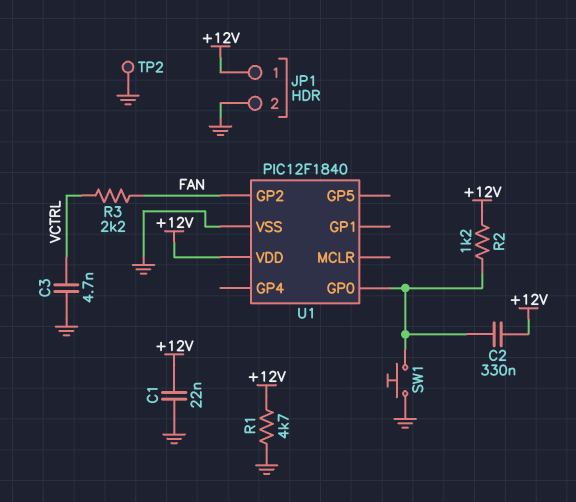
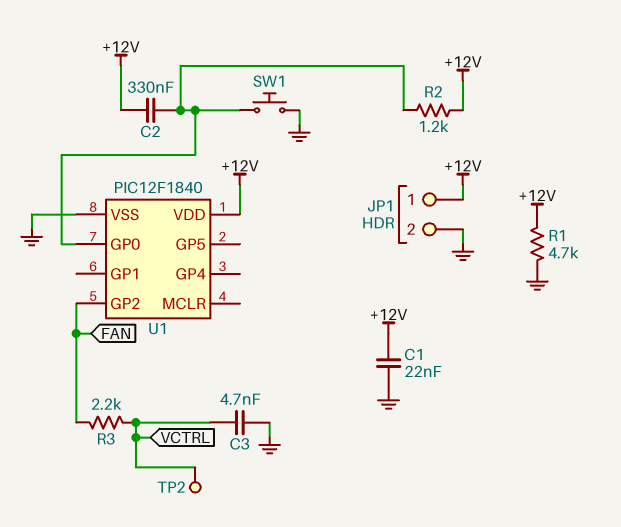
TP2: test point (GND) -> test point (VCTRL)

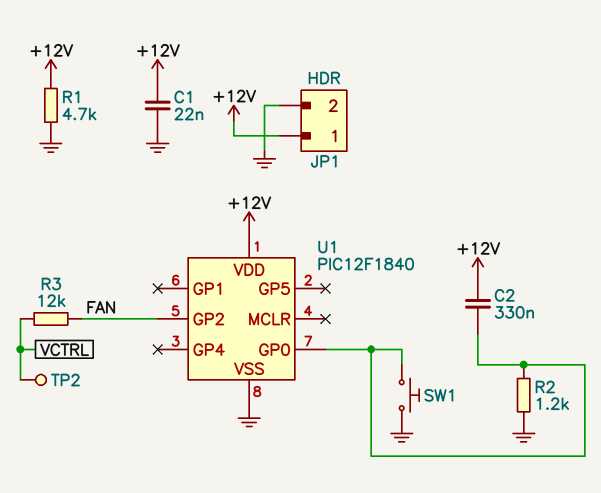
C3: 4.7nF (GND, VCTRL) -> none
R2: 1.2k (+12V, U1/GP0) -> 1.2k (GND, U1/GP0)
R3: 2.2k (FAN, VCTRL) -> 12k (FAN, VCTRL)

